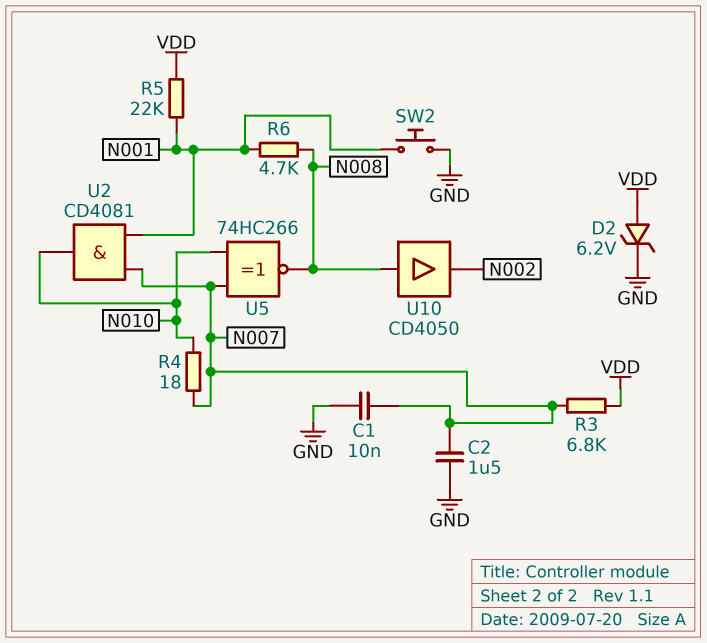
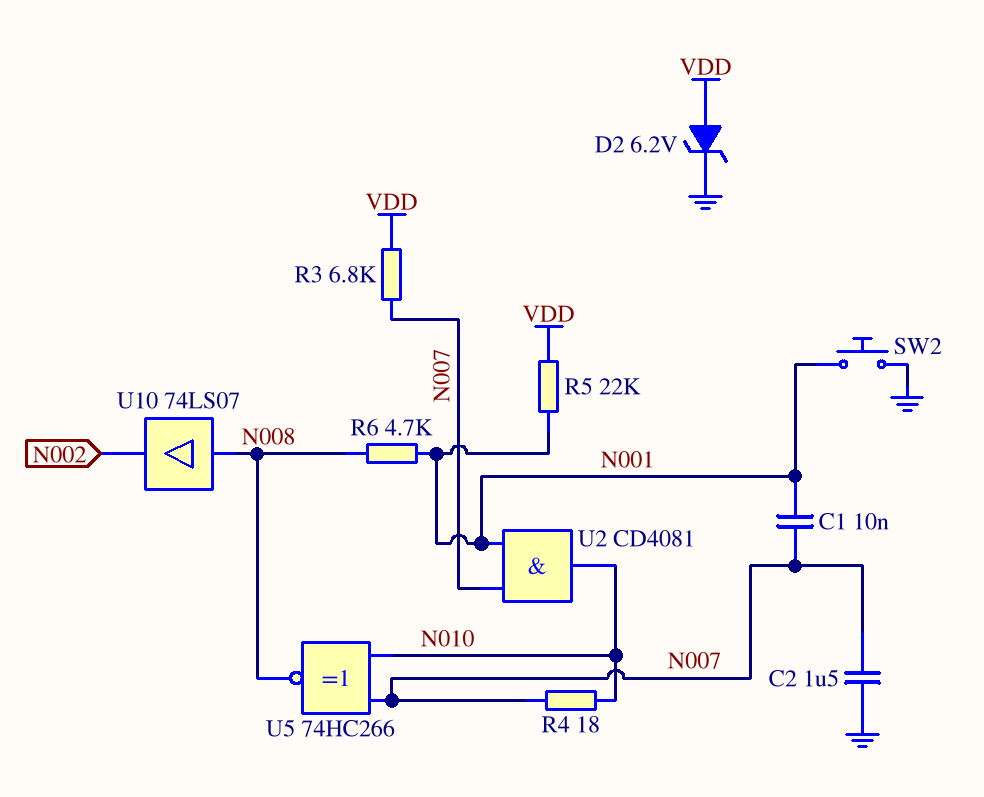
C1: 10nF (GND, N007) -> 10nF (N001, N007)
U10: buffer CD4050 (in N008, out N002) -> buffer 74LS07 (in N008, out N002)

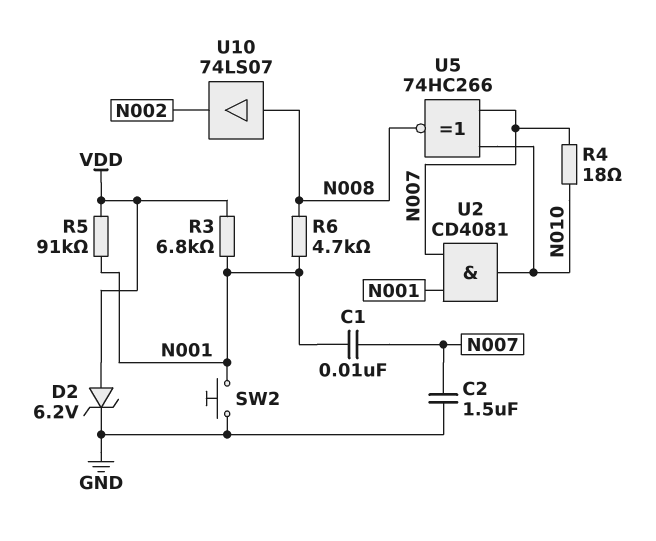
R3: 6.8k (N007, VDD) -> 6.8k (N001, VDD)
R5: 22k (N001, VDD) -> 91k (N001, VDD)

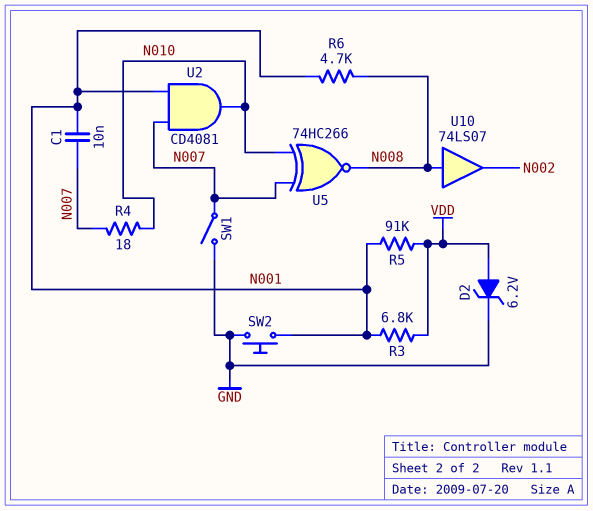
C2: 1.5uF (GND, N007) -> none
SW1: none -> switch (GND, N007)

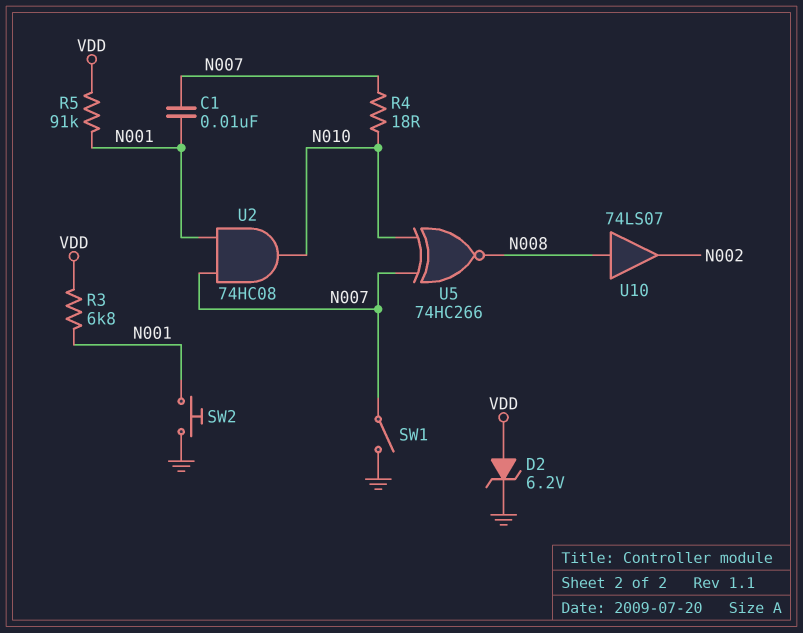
R6: 4.7k (N001, N008) -> none
U2: AND CD4081 (in N001, in N007, out N010) -> AND 74HC08 (in N001, in N007, out N010)

